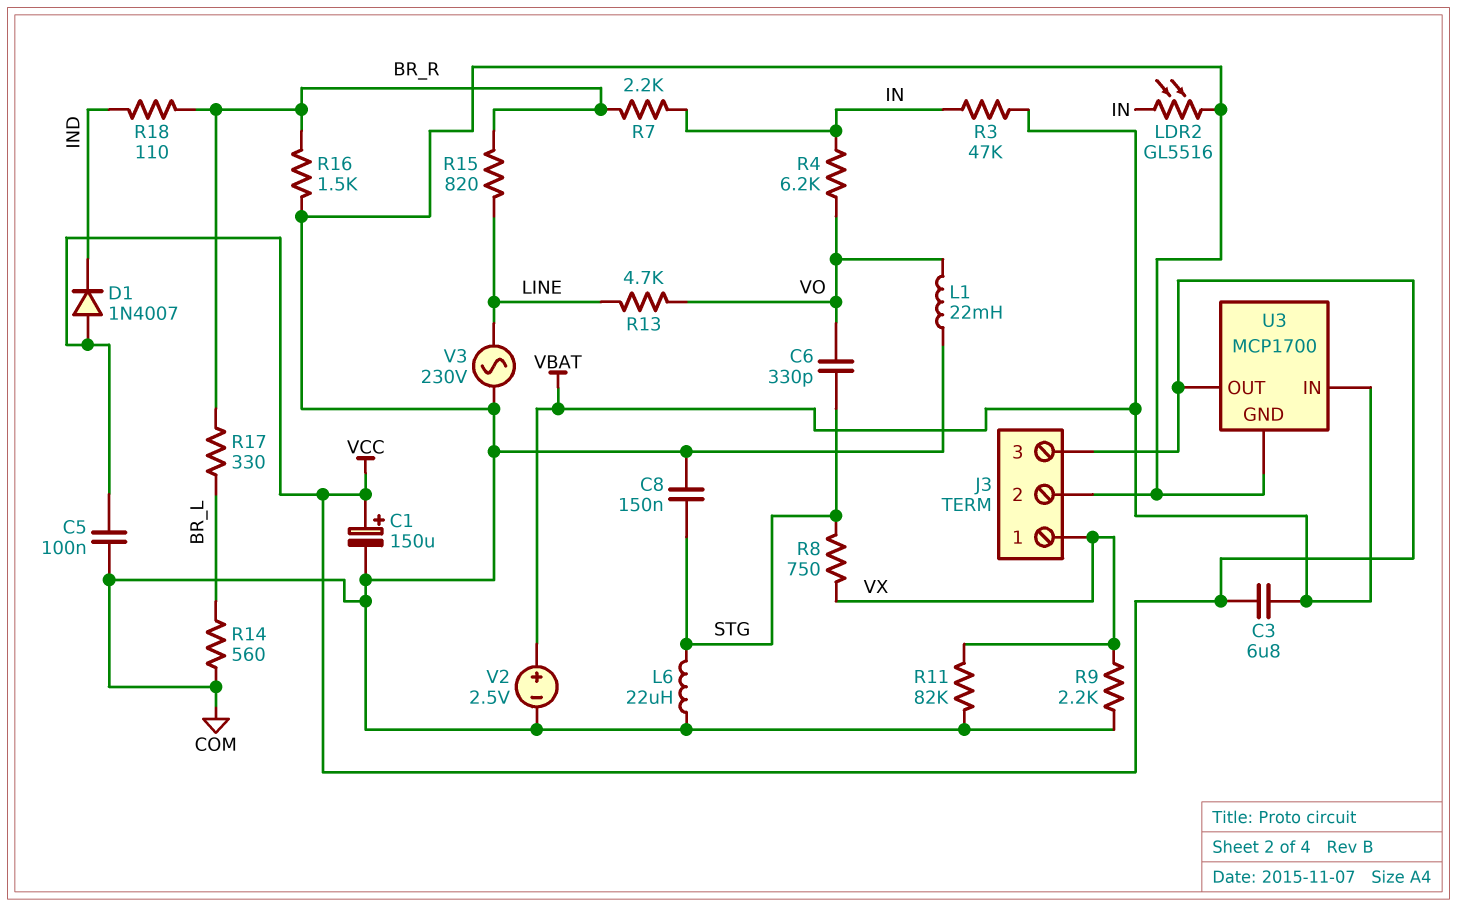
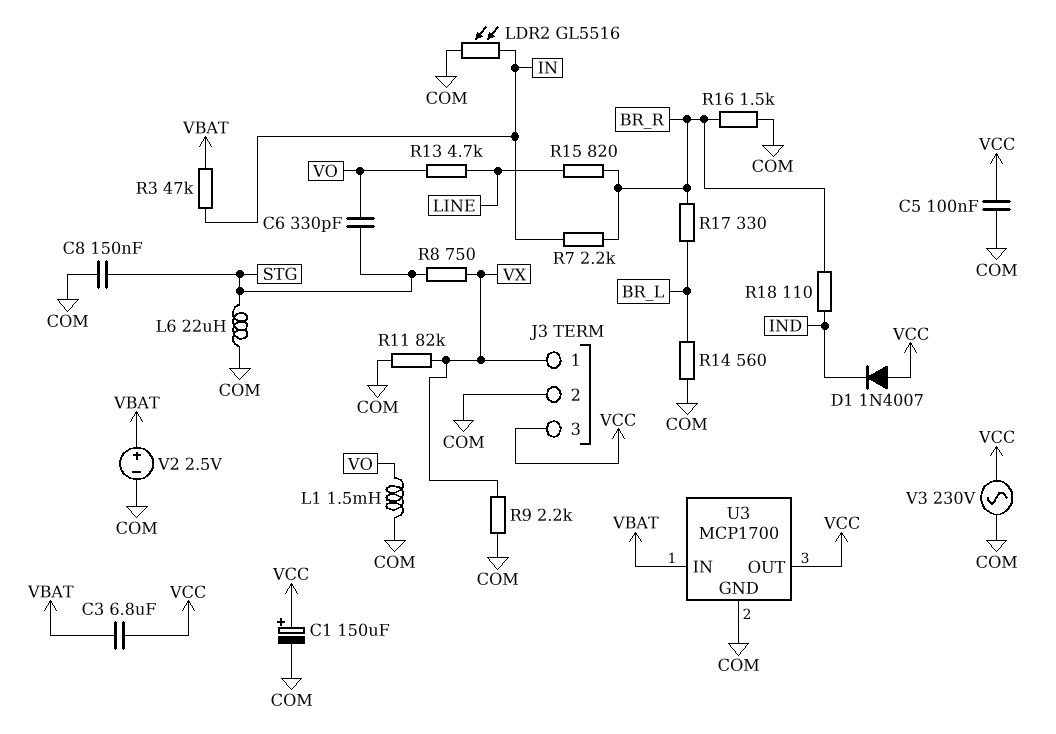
L1: 22mH (COM, VO) -> 1.5mH (COM, VO)
R4: 6.2k (IN, VO) -> none
V3: AC 230V (COM, LINE) -> AC 230V (COM, VCC)

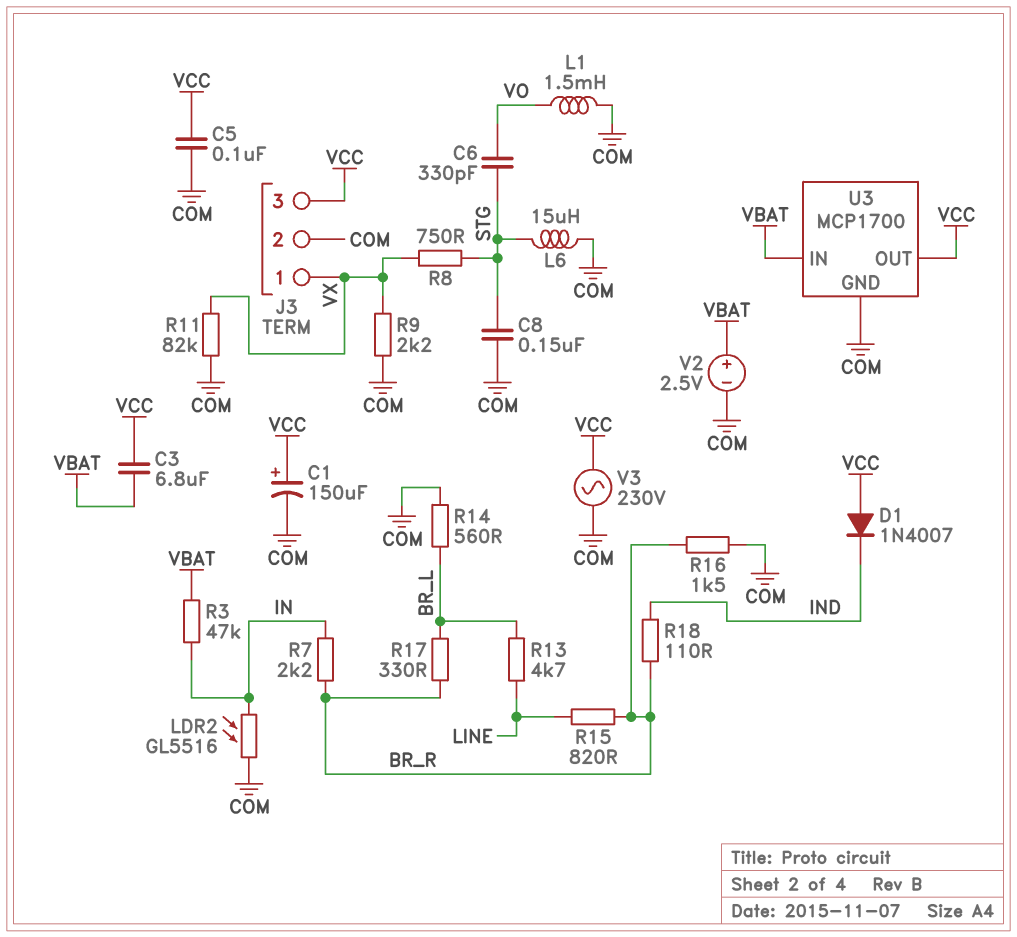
L6: 22uH (COM, STG) -> 15uH (COM, STG)
R13: 4.7k (LINE, VO) -> 4.7k (BR_L, LINE)

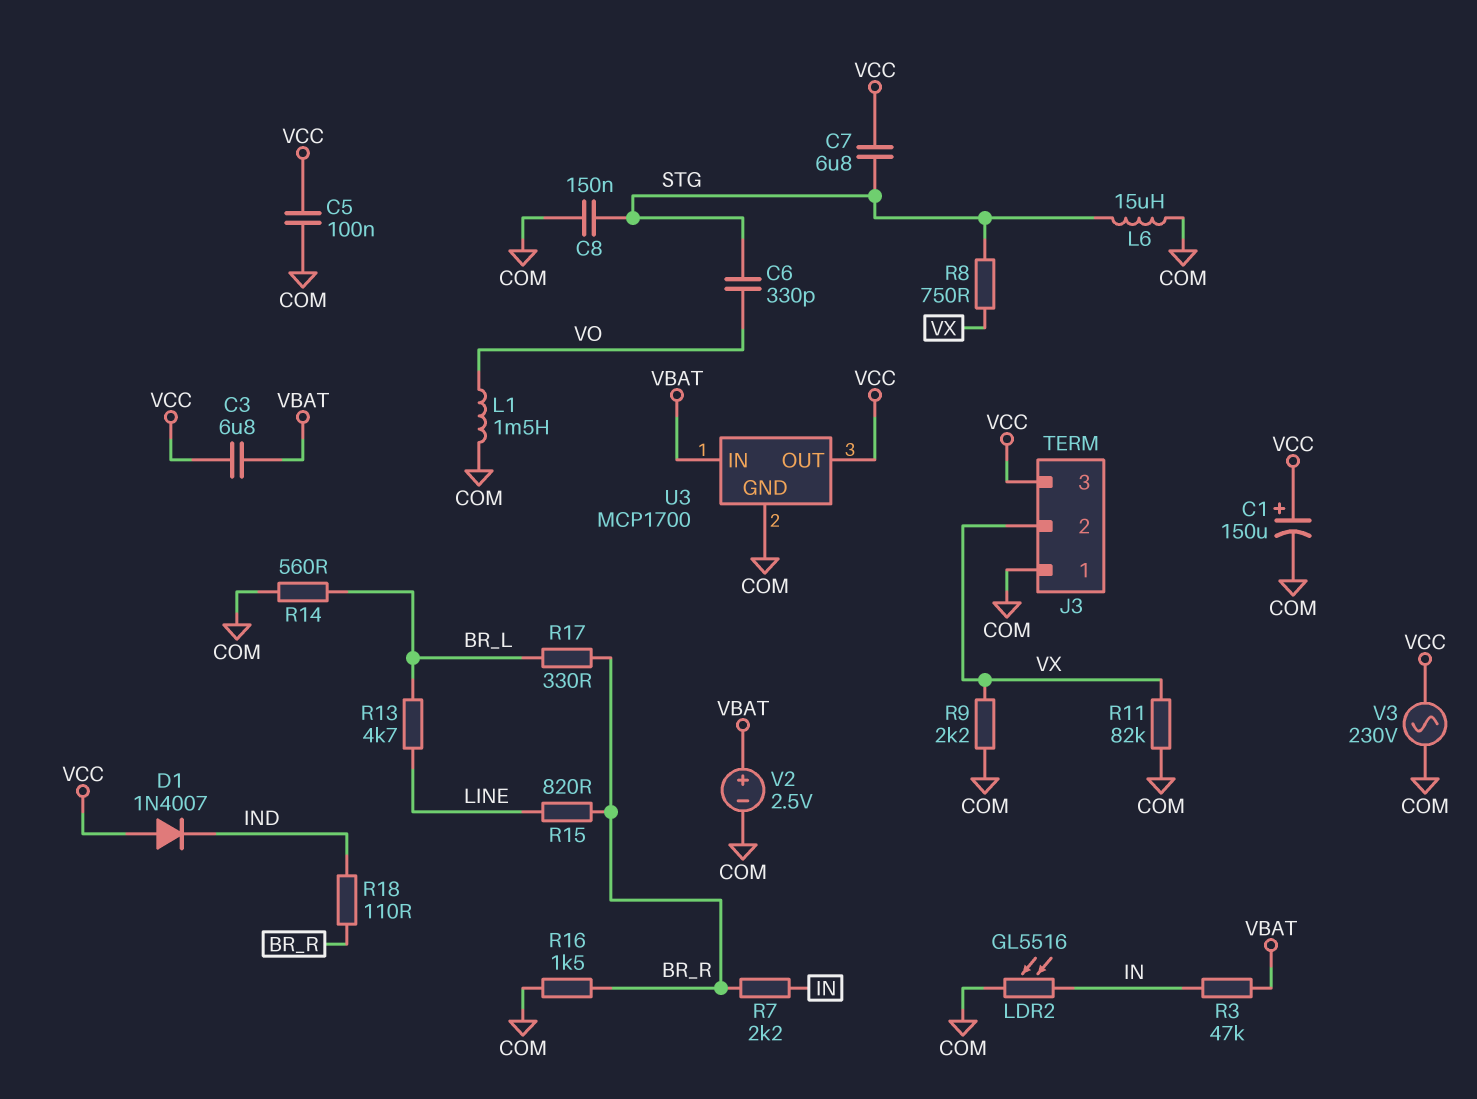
C7: none -> 6.8uF (STG, VCC)
J3 pin 1: VX -> COM
J3 pin 2: COM -> VX

